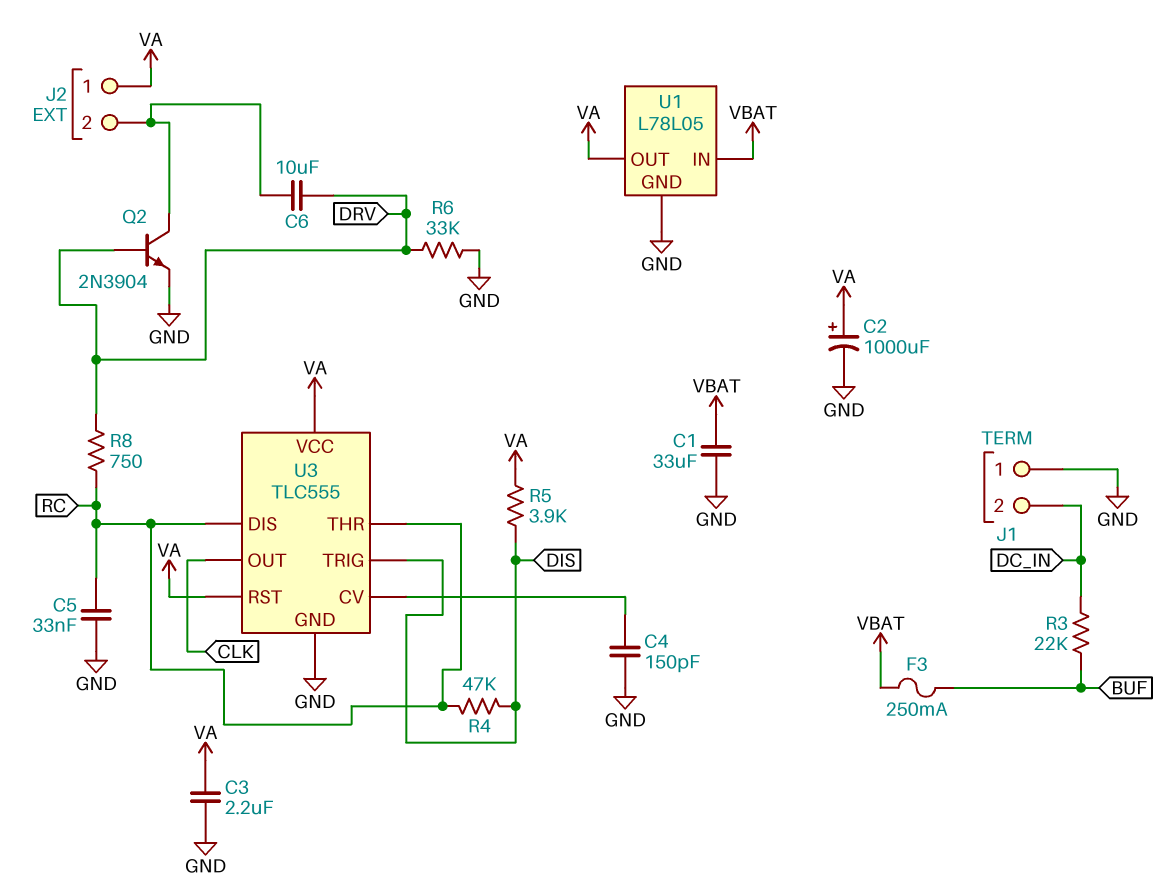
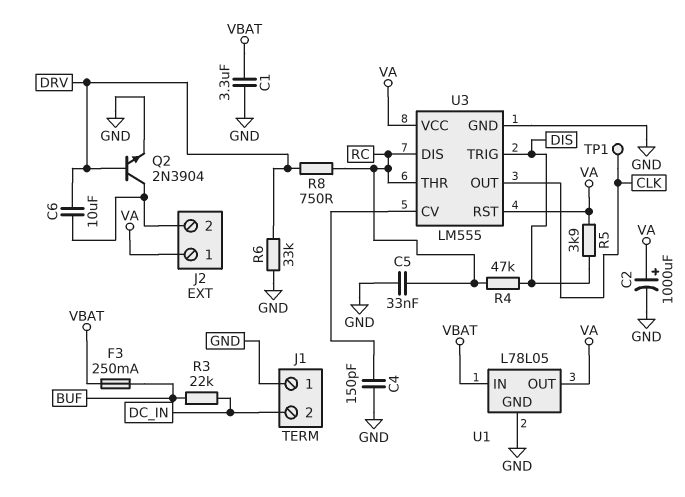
C1: 33uF (GND, VBAT) -> 3.3uF (GND, VBAT)
C3: 2.2uF (GND, VA) -> none
TP1: none -> test point (CLK)
U3: TLC555 -> LM555

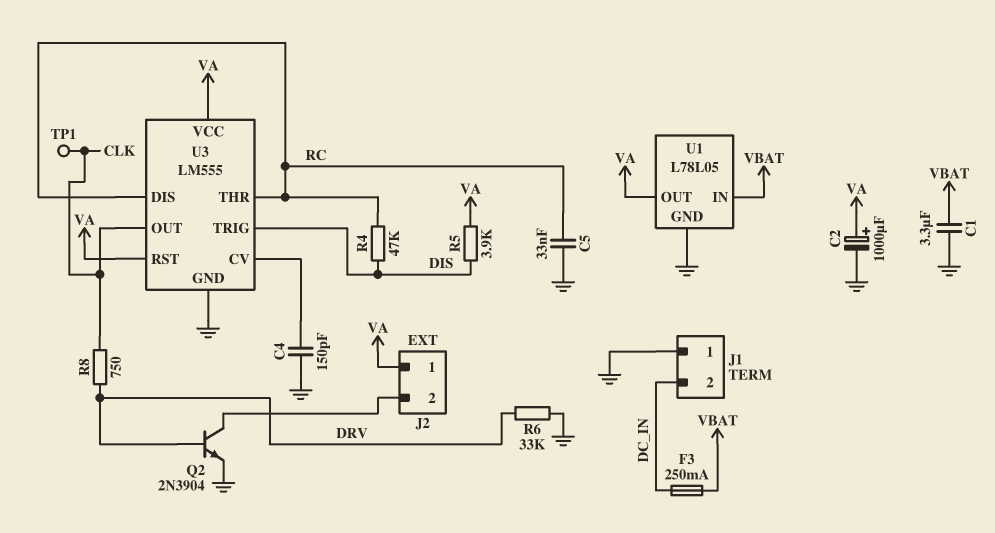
C6: 10uF (DRV, J2/2) -> none
F3: 250mA (BUF, VBAT) -> 250mA (DC_IN, VBAT)
R3: 22k (BUF, DC_IN) -> none
R8: 750 (DRV, RC) -> 750 (CLK, DRV)

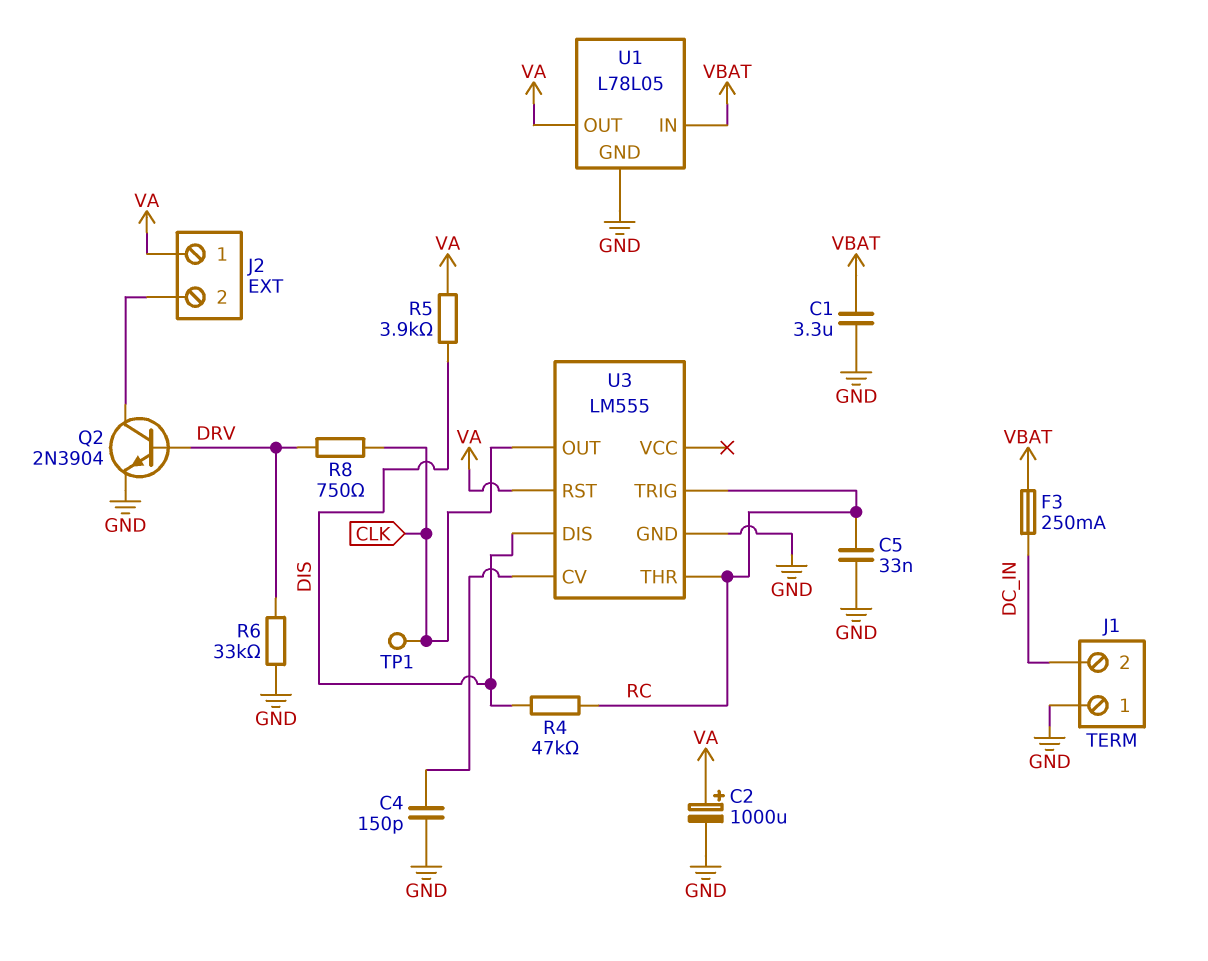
U3 pin DIS: RC -> DIS
U3 pin TRIG: DIS -> RC
U3 pin VCC: VA -> none

